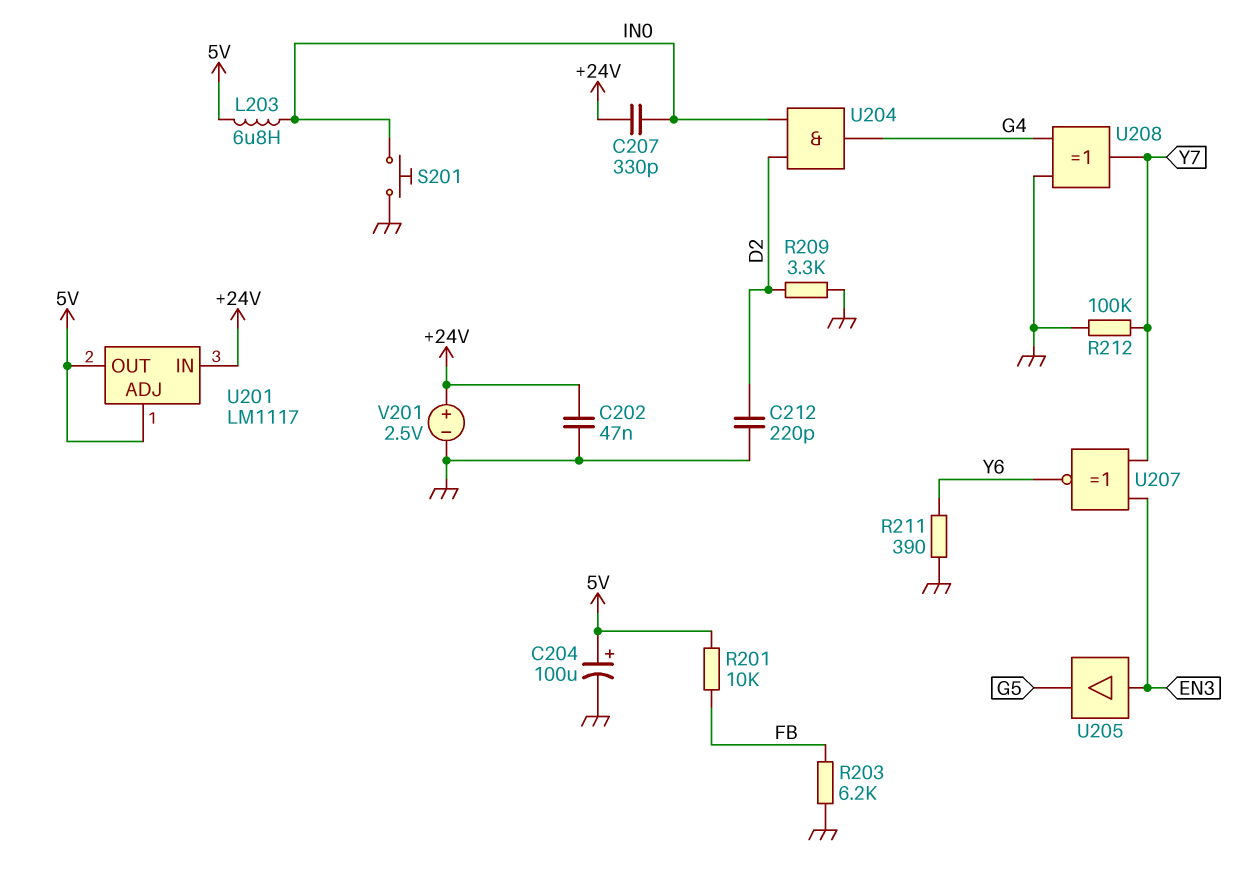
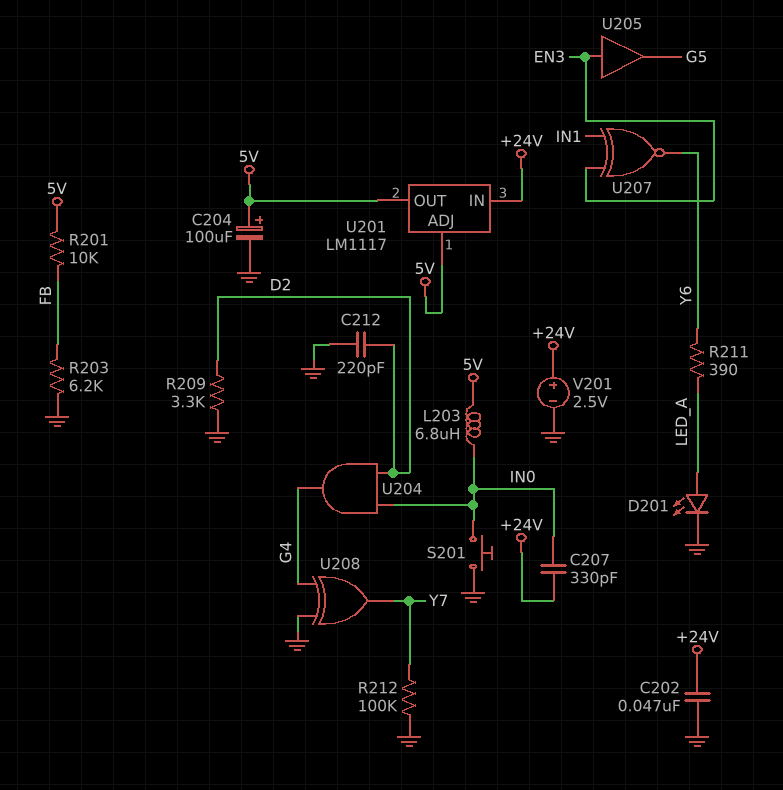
D201: none -> LED (A LED_A, K GND)
R211: 390 (GND, Y6) -> 390 (LED_A, Y6)
U207: XNOR (in EN3, in Y7, out Y6) -> XNOR (in EN3, in IN1, out Y6)

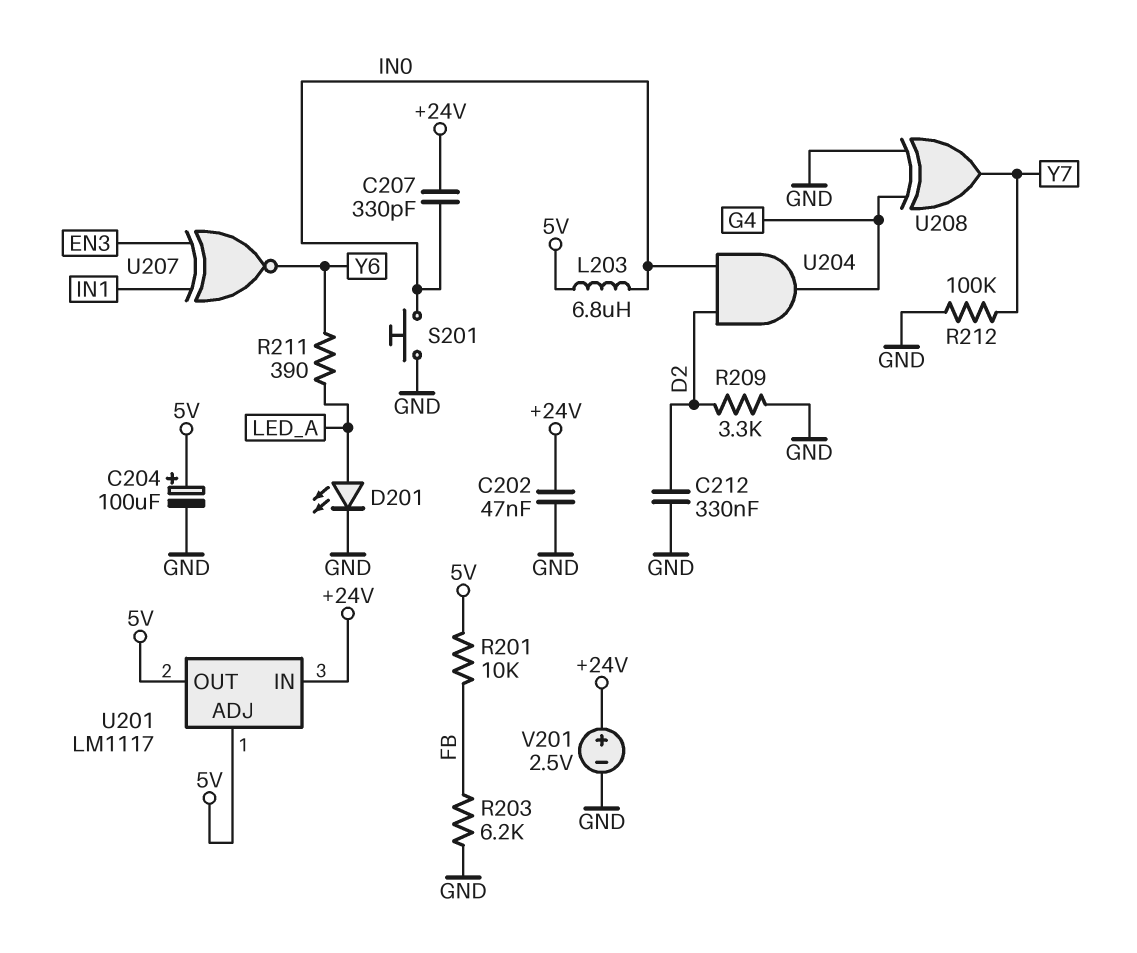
C212: 220pF (D2, GND) -> 330nF (D2, GND)
U205: buffer (in EN3, out G5) -> none

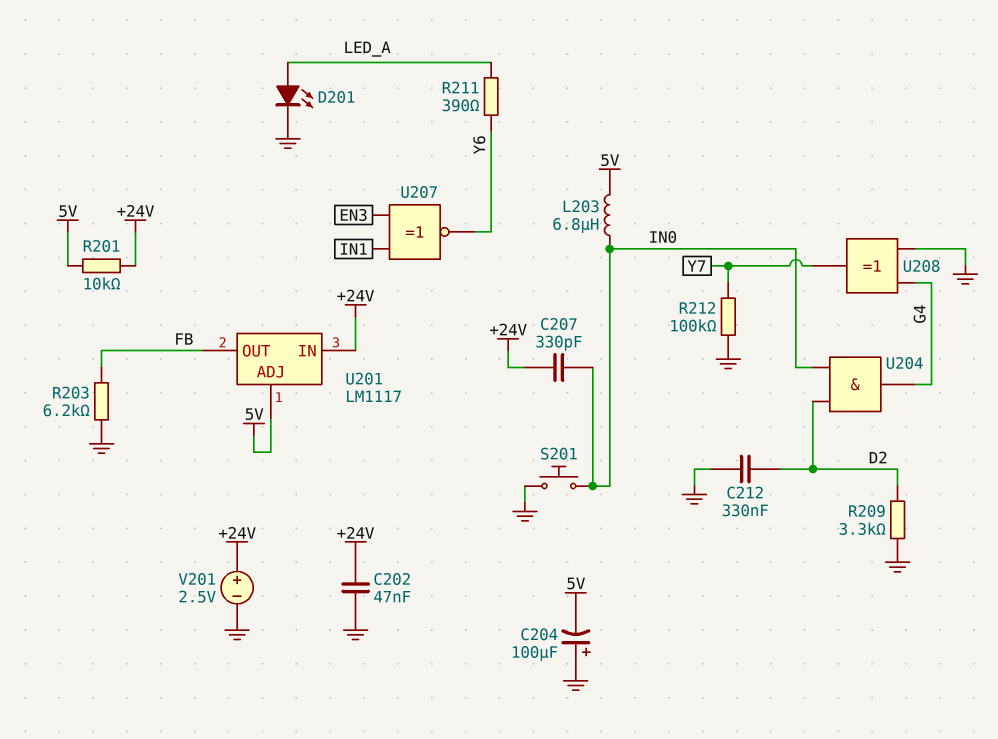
C204: 100uF (plus 5V, minus GND) -> 100uF (plus GND, minus 5V)
R201: 10k (5V, FB) -> 10k (+24V, 5V)
U201 pin OUT: 5V -> FB

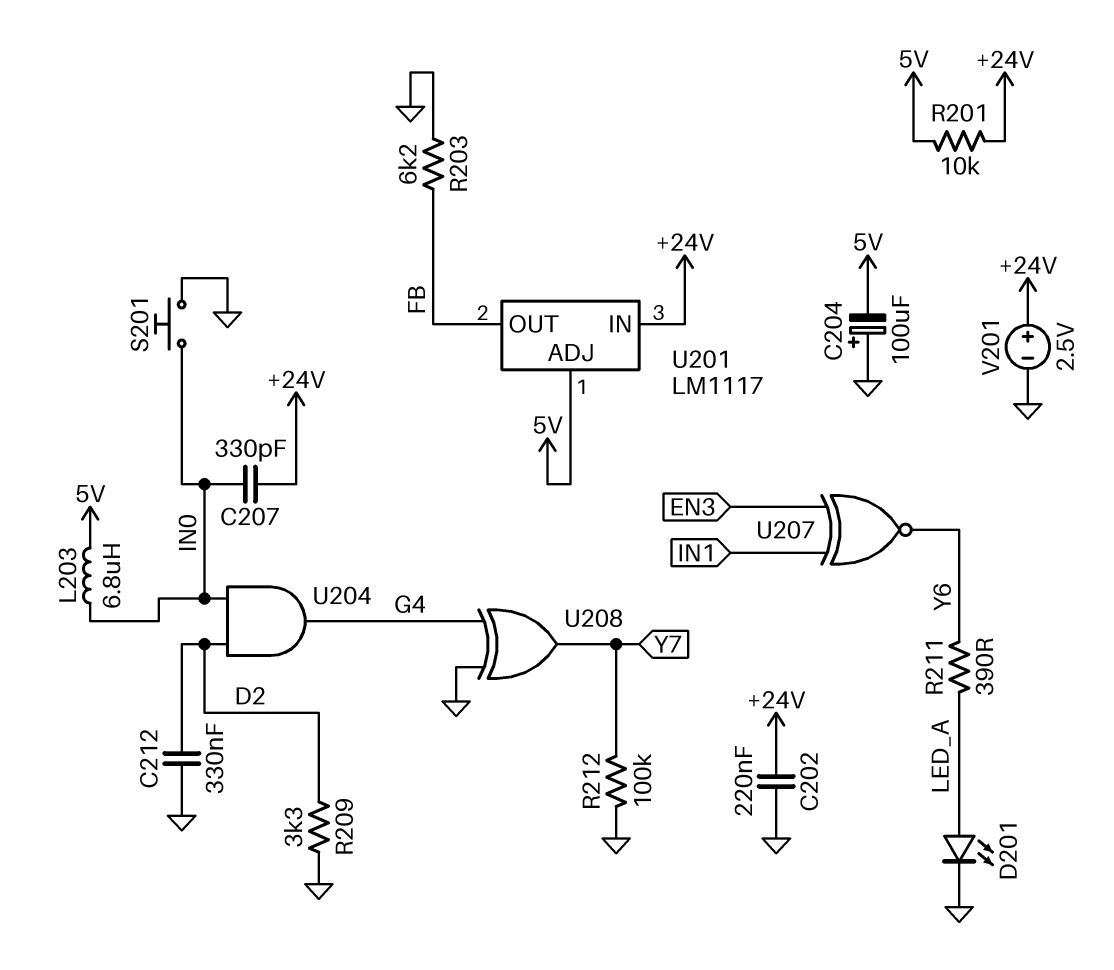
C202: 47nF (+24V, GND) -> 220nF (+24V, GND)

